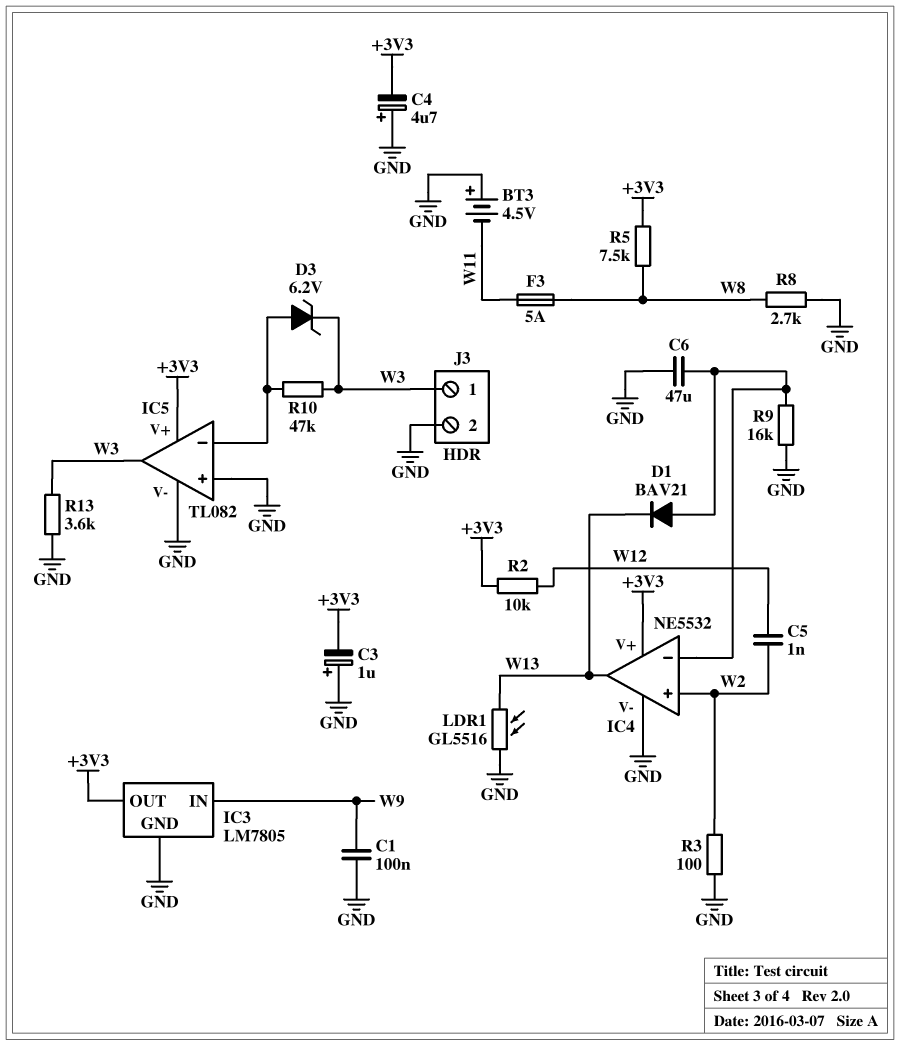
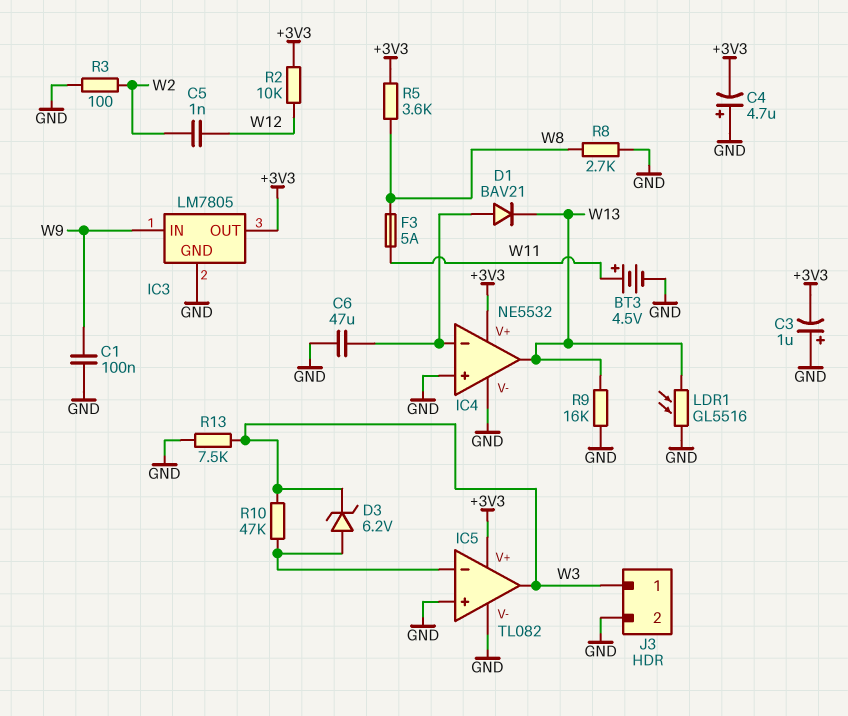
BT3: 4.5V (plus GND, minus W11) -> 4.5V (plus W11, minus GND)
IC4 pin in+: W2 -> GND
R5: 7.5k (+3V3, W8) -> 3.6k (+3V3, W8)
R9: 16k (GND, IC4/in-) -> 16k (GND, W13)
R13: 3.6k (GND, W3) -> 7.5k (GND, W3)

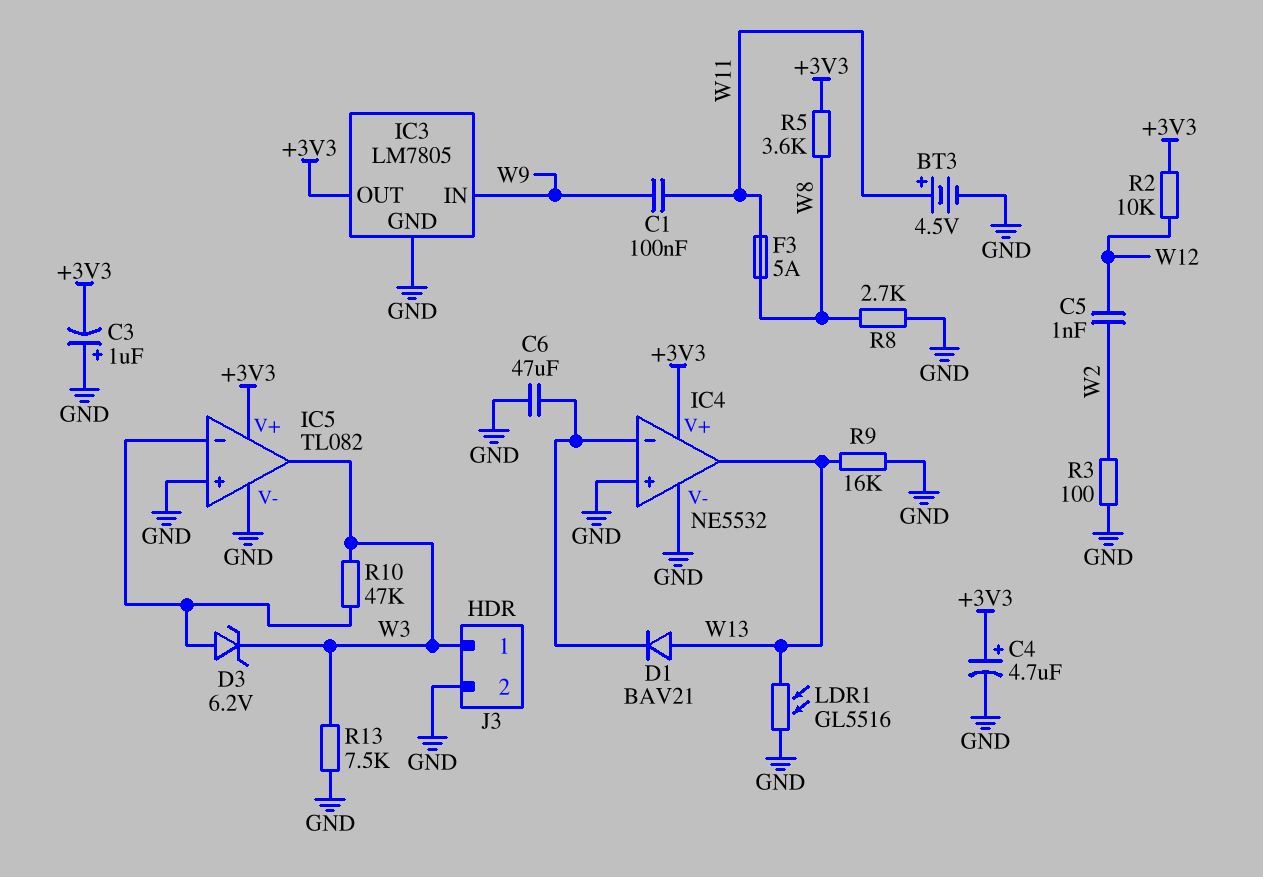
C1: 100nF (GND, W9) -> 100nF (W9, W11)
C4: 4.7uF (plus GND, minus +3V3) -> 4.7uF (plus +3V3, minus GND)
D1: diode BAV21 (A IC4/in-, K W13) -> diode BAV21 (A W13, K IC4/in-)

